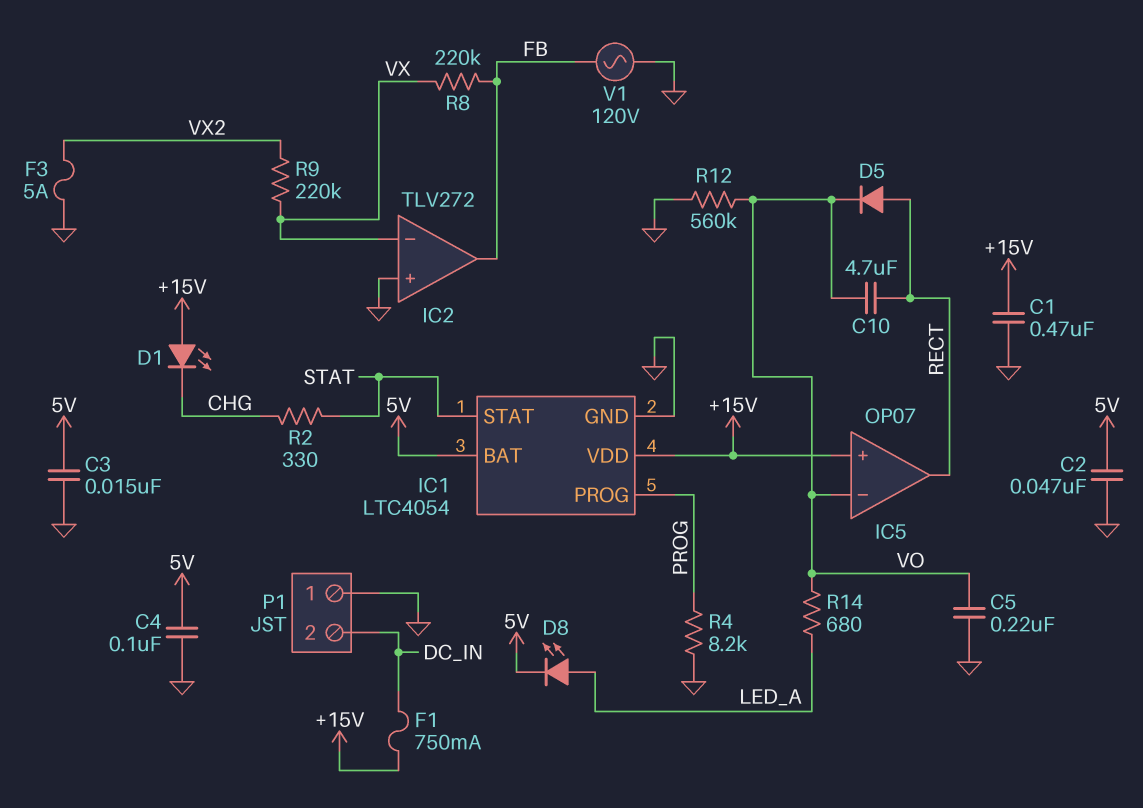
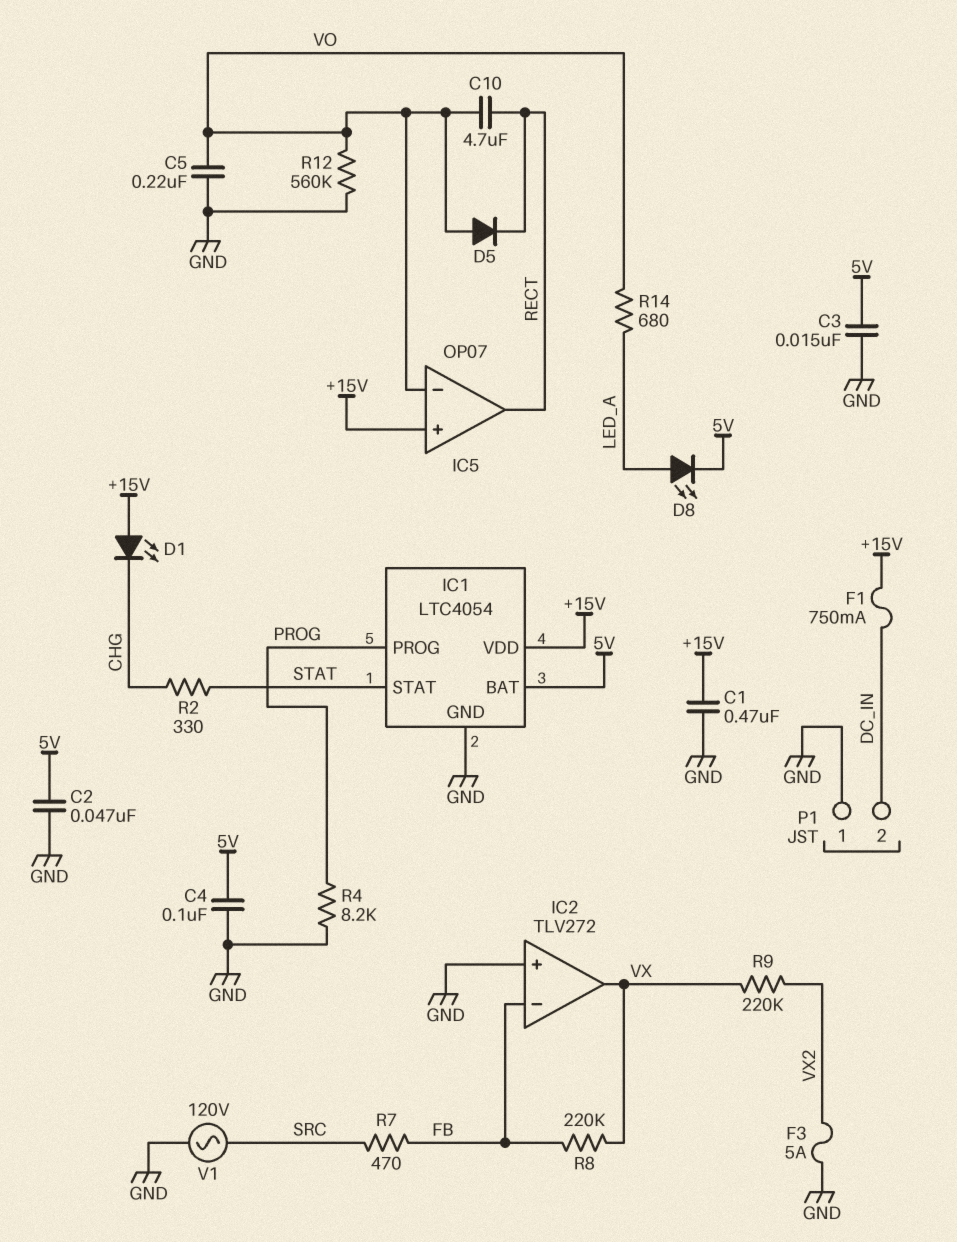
D5: diode (A RECT, K VO) -> diode (A VO, K RECT)
IC2 pin in-: VX -> FB
IC2 pin out: FB -> VX
R7: none -> 470 (FB, SRC)
V1: AC 120V (FB, GND) -> AC 120V (GND, SRC)

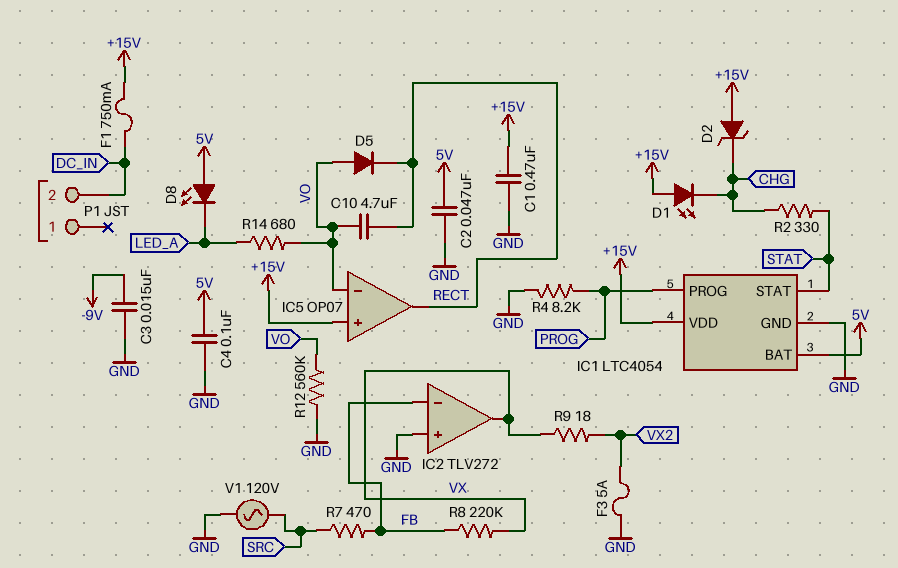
C3: 15nF (5V, GND) -> 15nF (-9V, GND)
C5: 220nF (GND, VO) -> none
D2: none -> zener (A +15V, K CHG)
D8: LED (A LED_A, K 5V) -> LED (A 5V, K LED_A)
P1 pin 1: GND -> none
R9: 220k (VX, VX2) -> 18 (VX, VX2)

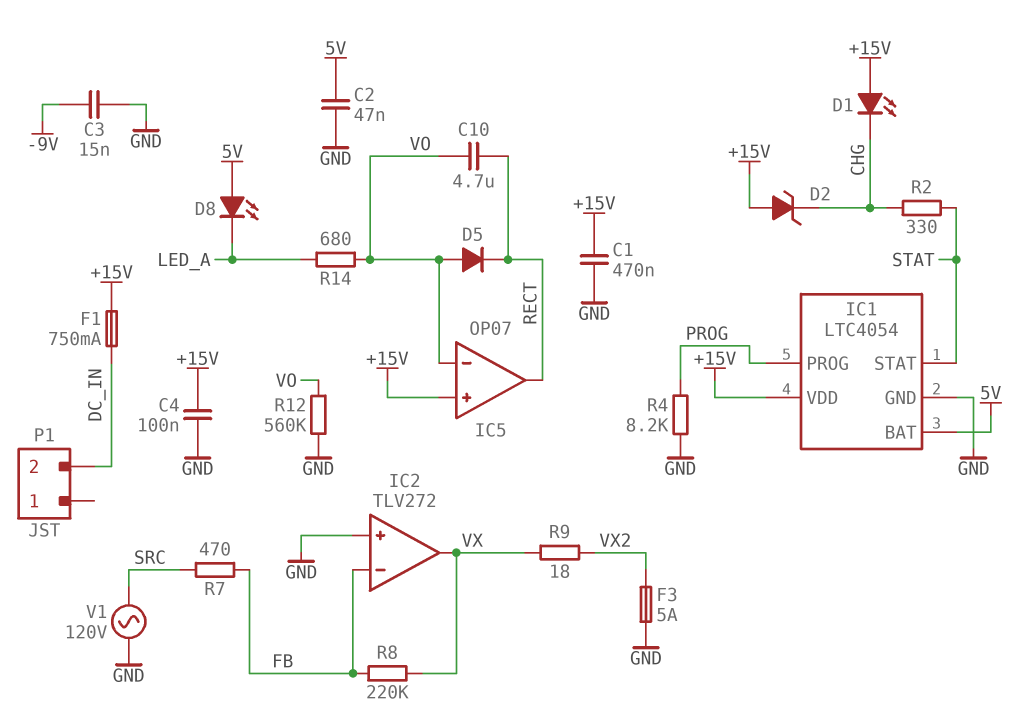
C4: 100nF (5V, GND) -> 100nF (+15V, GND)

